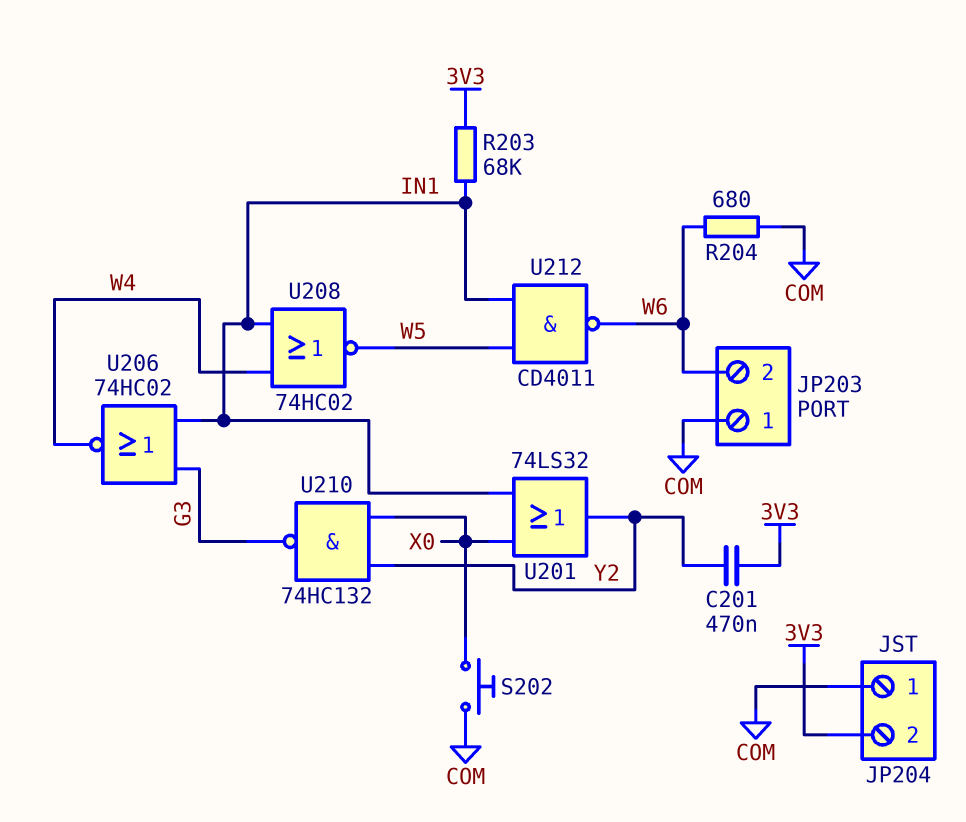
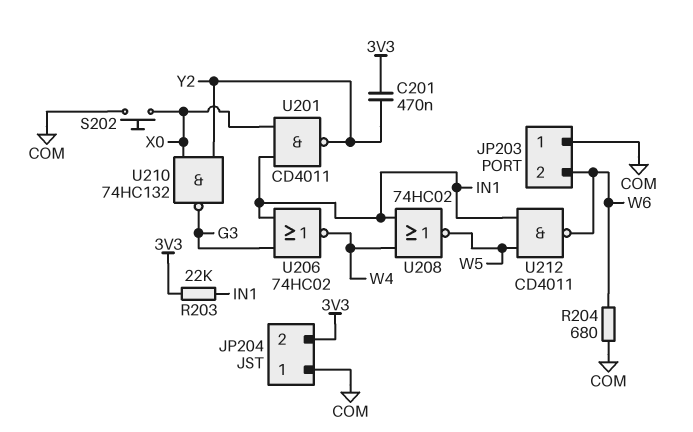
R203: 68k (3V3, IN1) -> 22k (3V3, IN1)
U201: OR 74LS32 (in IN1, in X0, out Y2) -> NAND CD4011 (in IN1, in X0, out Y2)

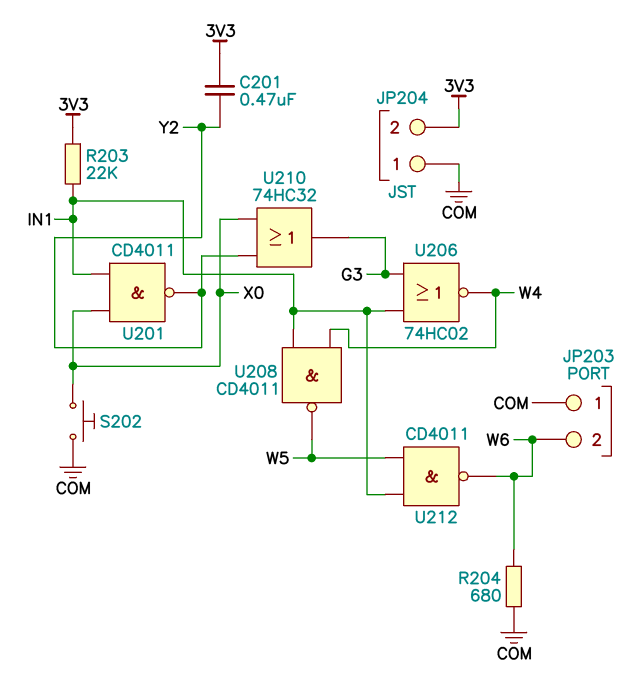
U208: NOR 74HC02 (in IN1, in W4, out W5) -> NAND CD4011 (in IN1, in W4, out W5)
U210: NAND 74HC132 (in X0, in Y2, out G3) -> OR 74HC32 (in X0, in Y2, out G3)

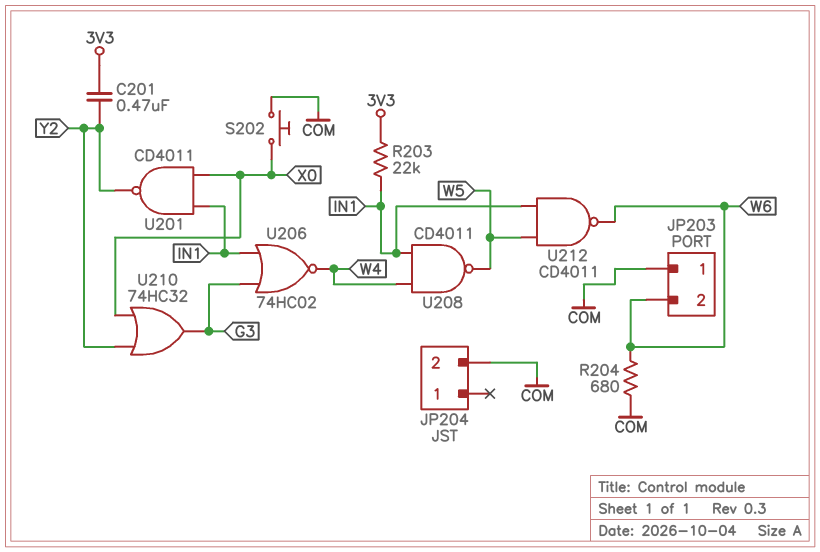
JP204 pin 1: COM -> none
JP204 pin 2: 3V3 -> COM

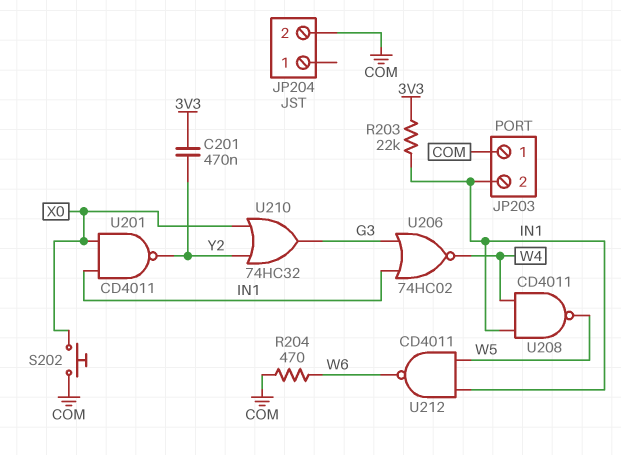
JP203 pin 2: W6 -> IN1
R204: 680 (COM, W6) -> 470 (COM, W6)

